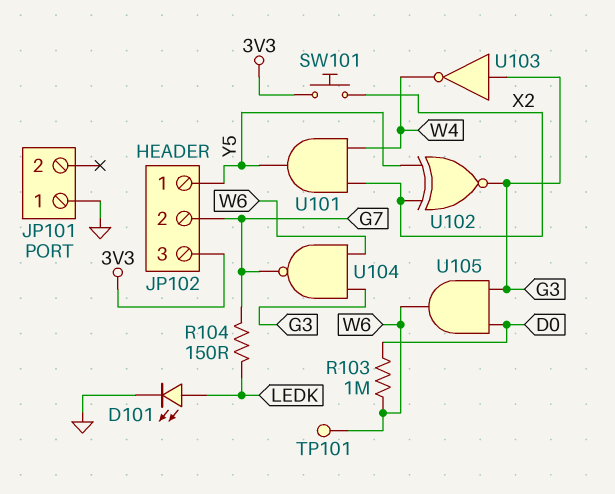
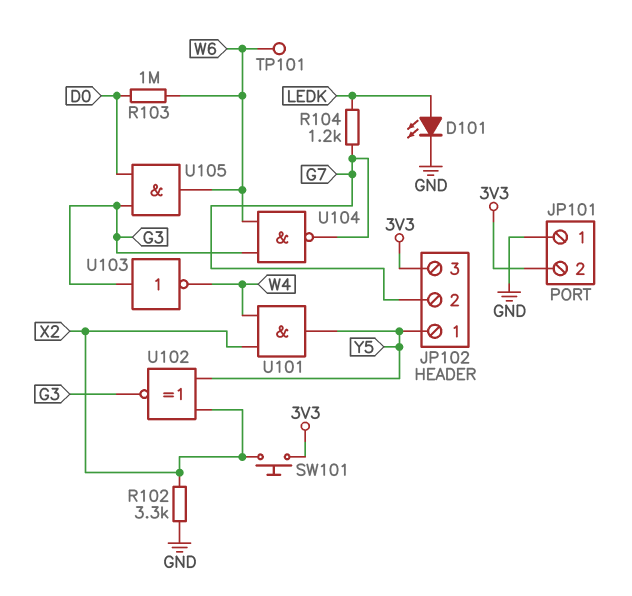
JP101 pin 2: none -> 3V3
R102: none -> 3.3k (GND, X2)
R104: 150 (G7, LEDK) -> 1.2k (G7, LEDK)

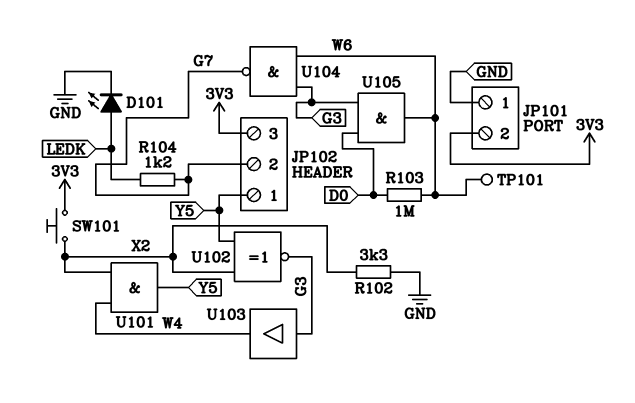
U103: NOT (in G3, out W4) -> buffer (in G3, out W4)

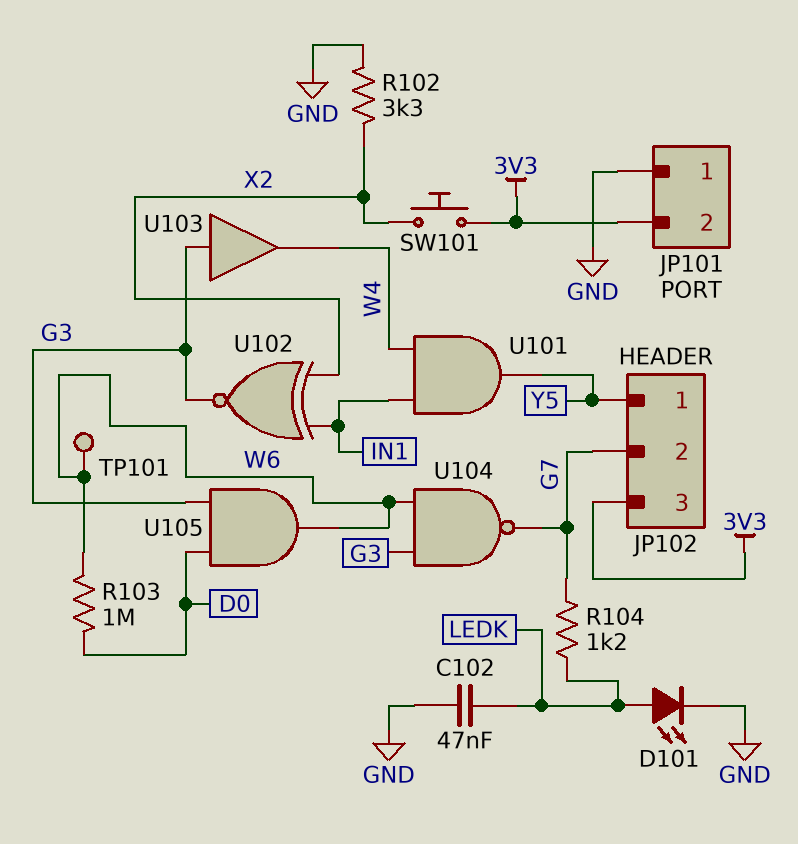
C102: none -> 47nF (GND, LEDK)
U101: AND (in W4, in X2, out Y5) -> AND (in IN1, in W4, out Y5)
U102: XNOR (in X2, in Y5, out G3) -> XNOR (in IN1, in X2, out G3)

